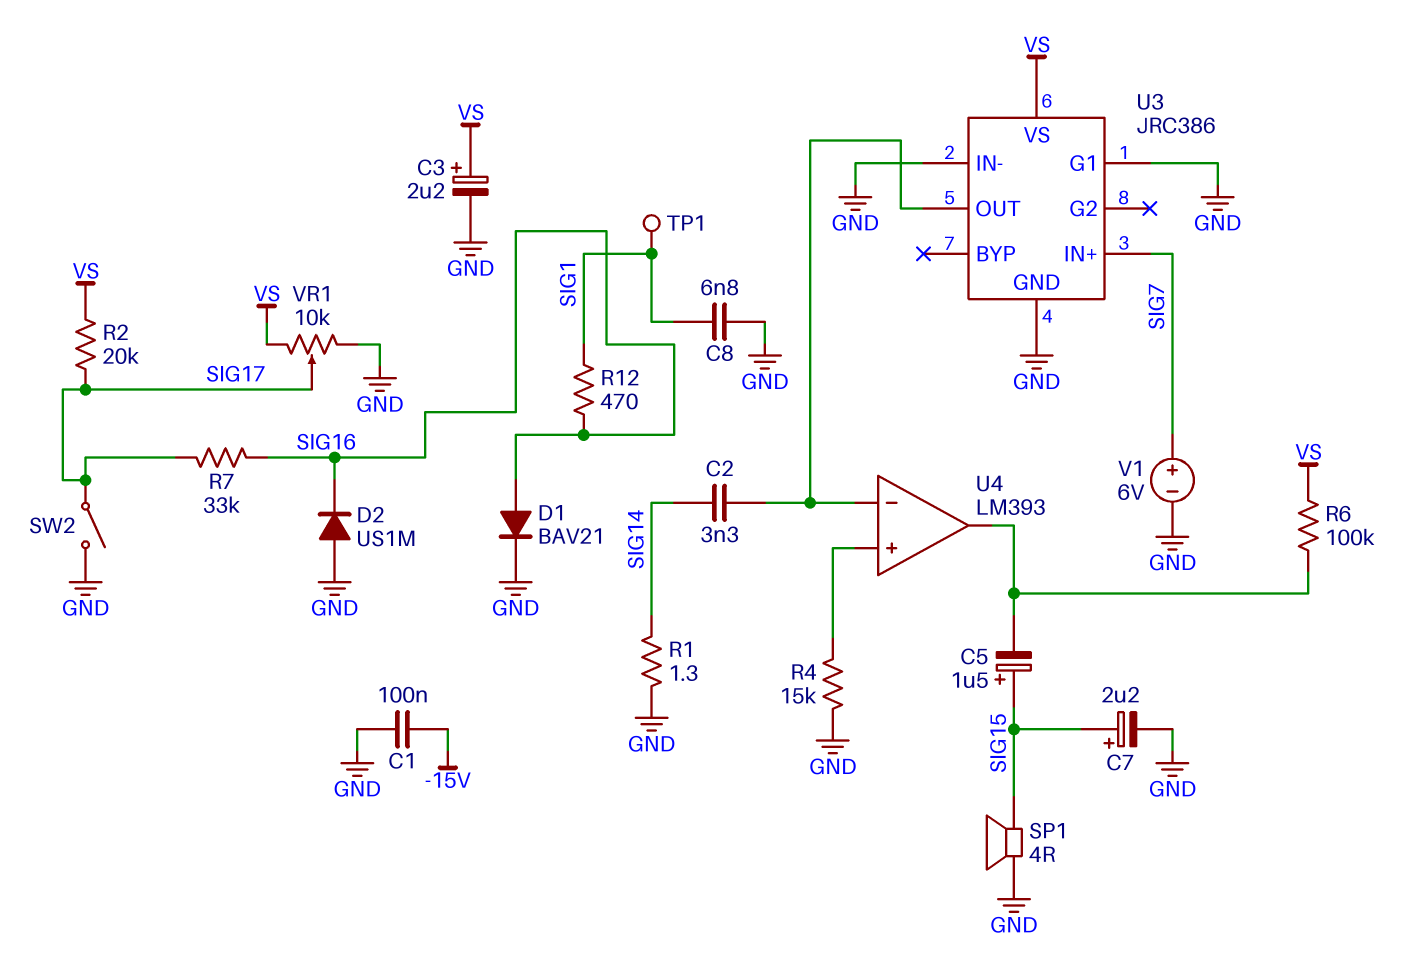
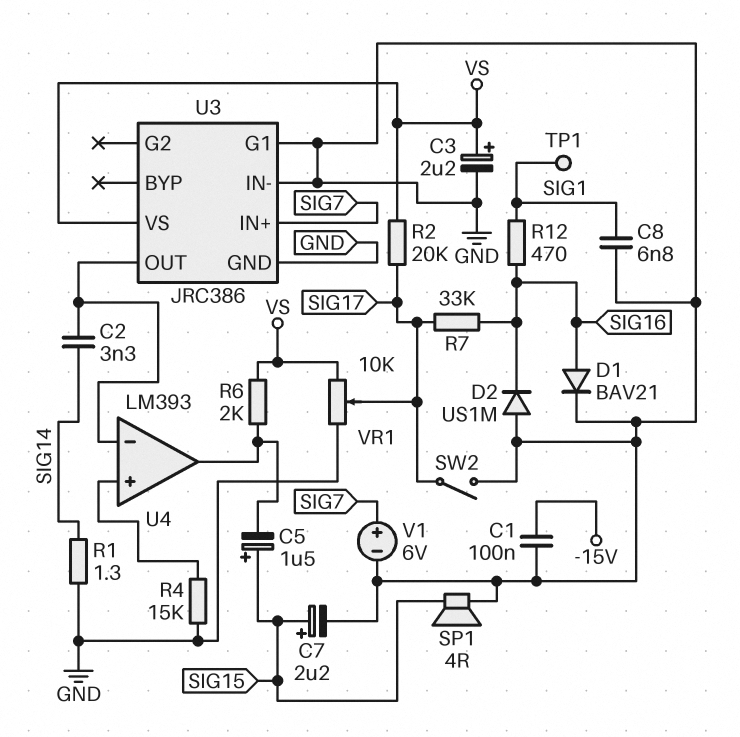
R6: 100k (U4/out, VS) -> 2k (U4/out, VS)

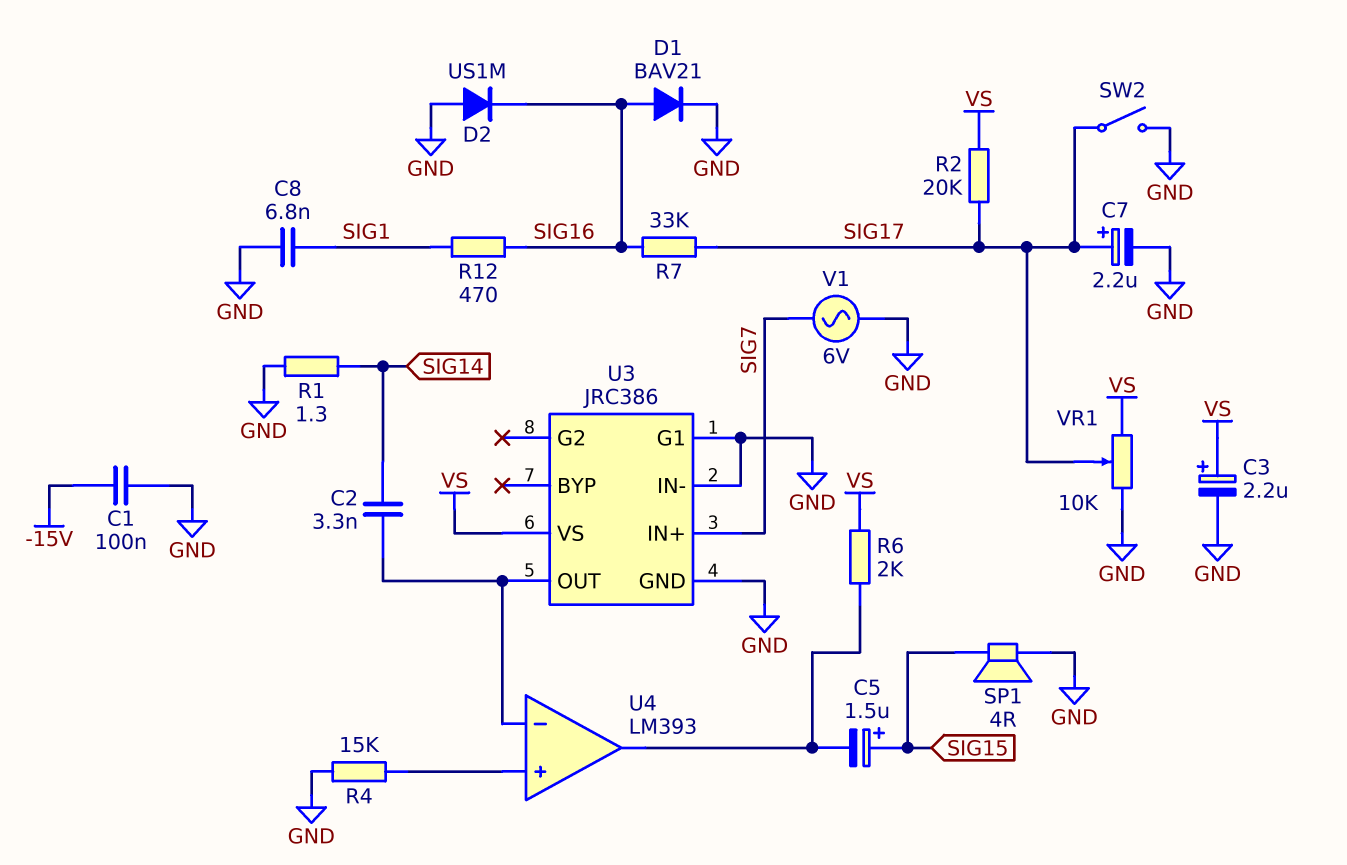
C7: 2.2uF (plus SIG15, minus GND) -> 2.2uF (plus SIG17, minus GND)
TP1: test point (SIG1) -> none
V1: 6V (plus SIG7, minus GND) -> AC 6V (GND, SIG7)

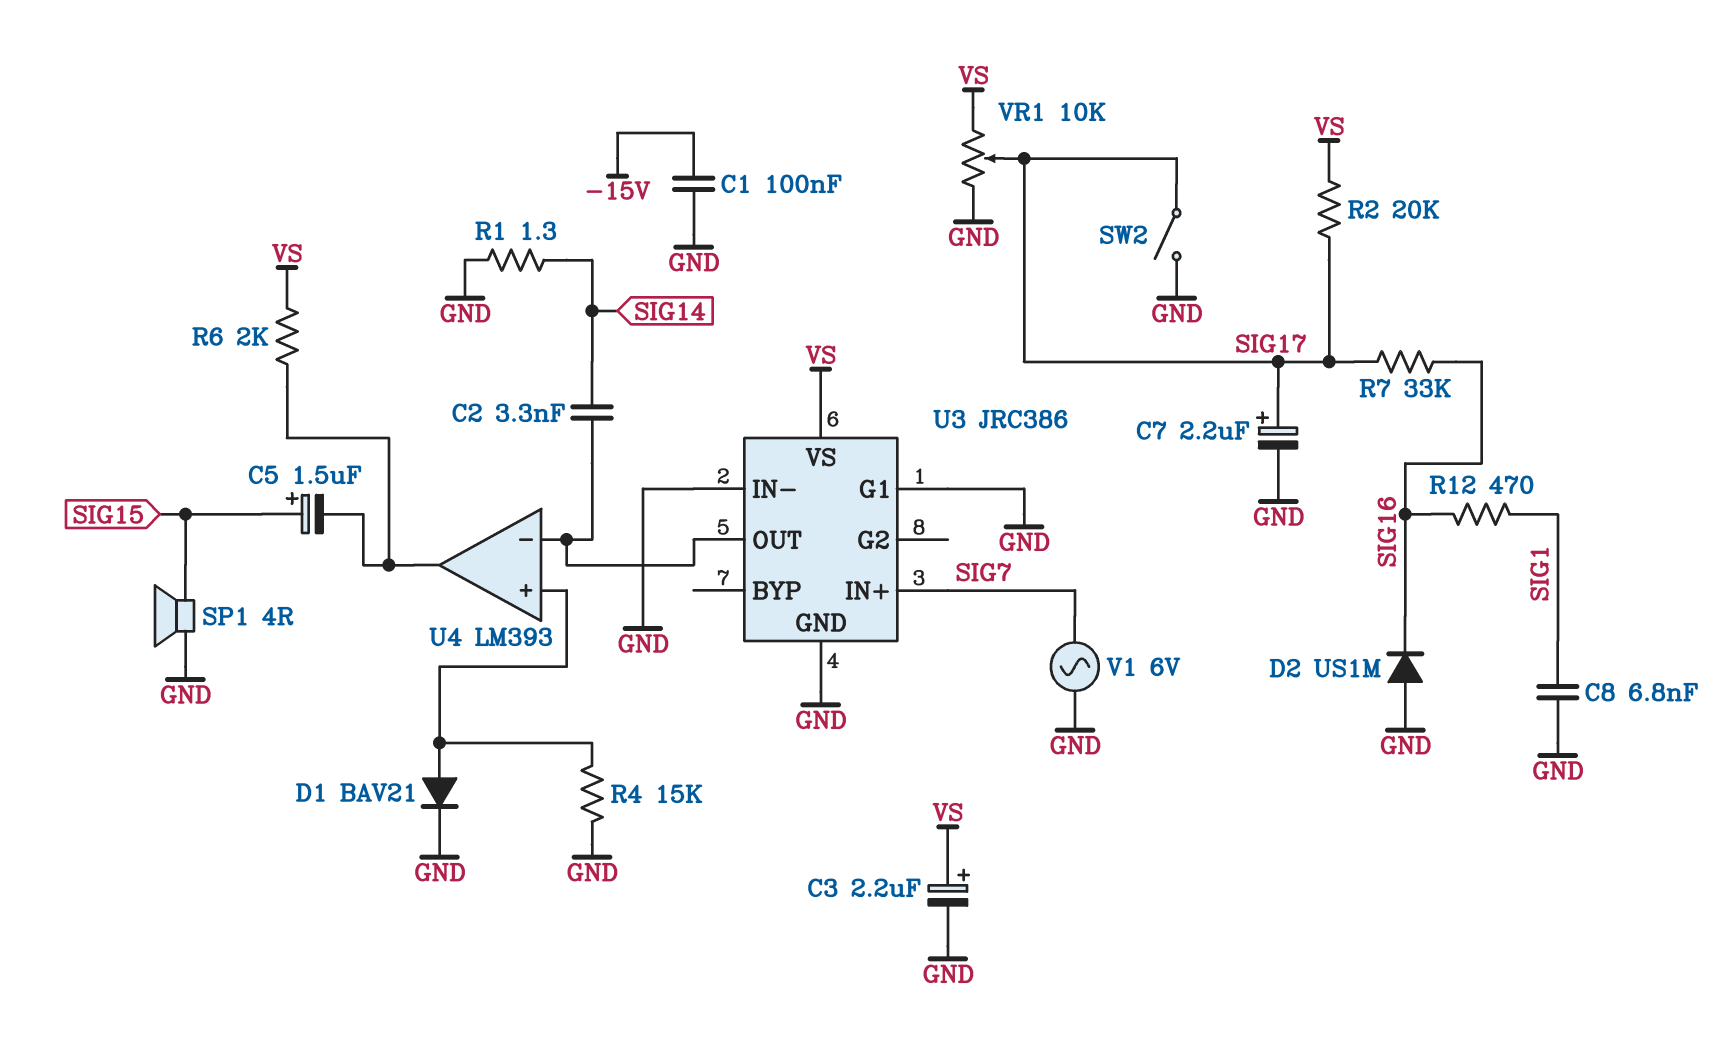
D1: diode BAV21 (A SIG16, K GND) -> diode BAV21 (A U4/in+, K GND)

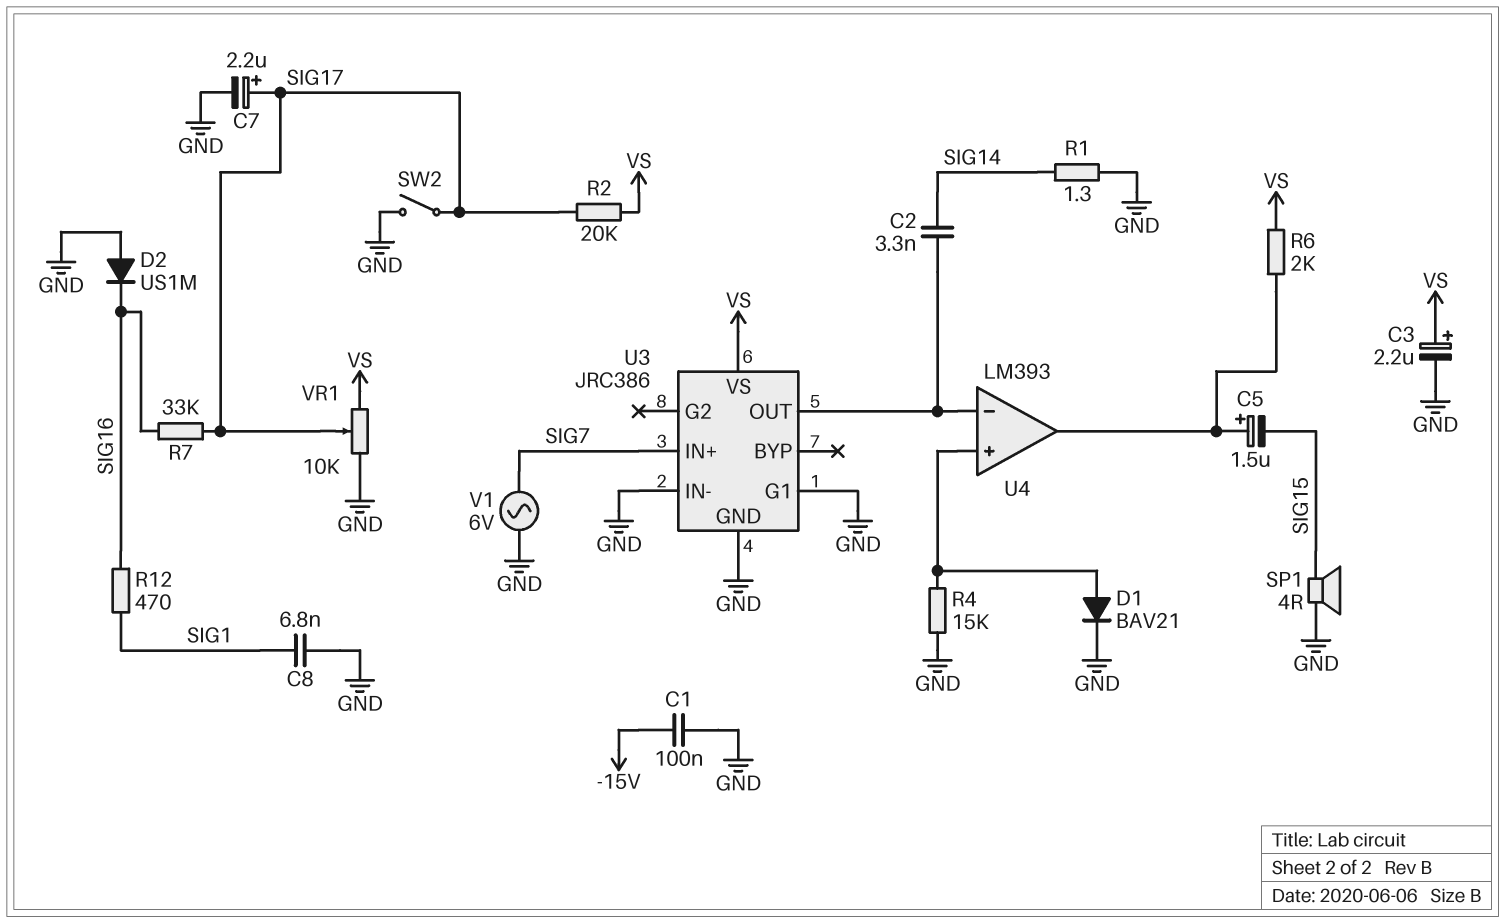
C5: 1.5uF (plus SIG15, minus U4/out) -> 1.5uF (plus U4/out, minus SIG15)

